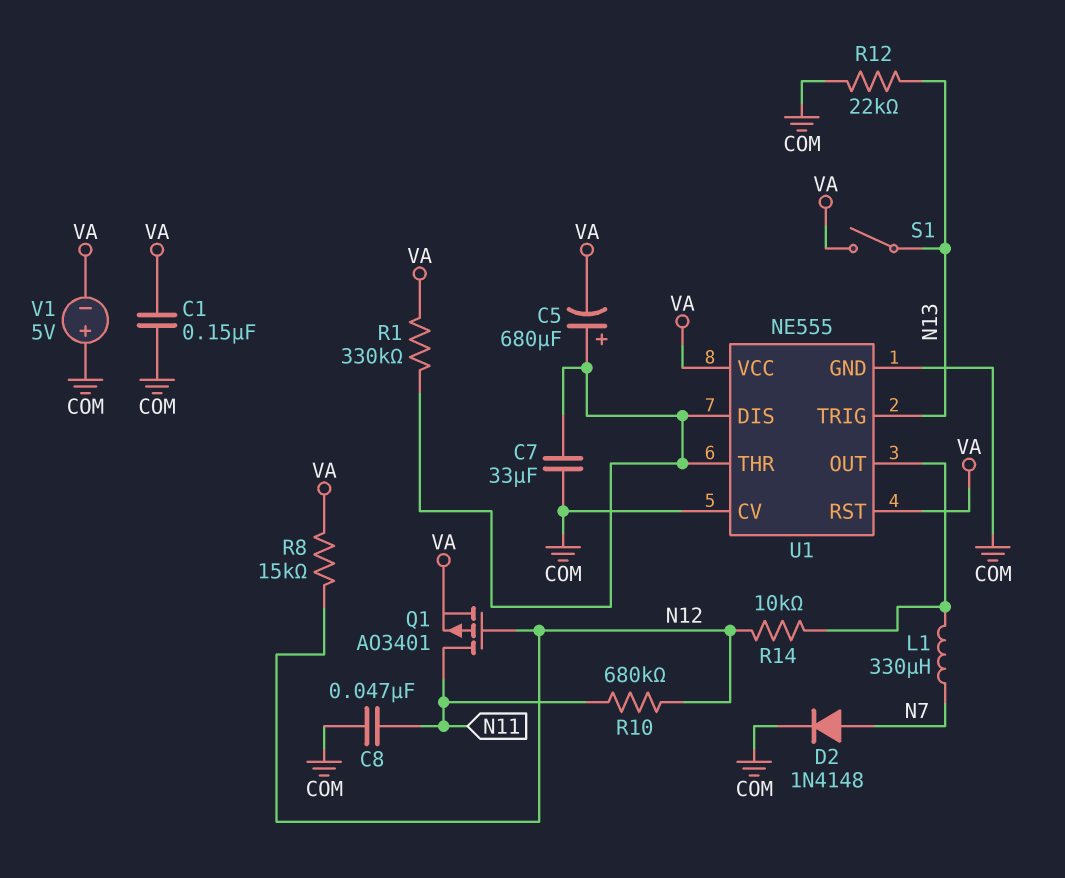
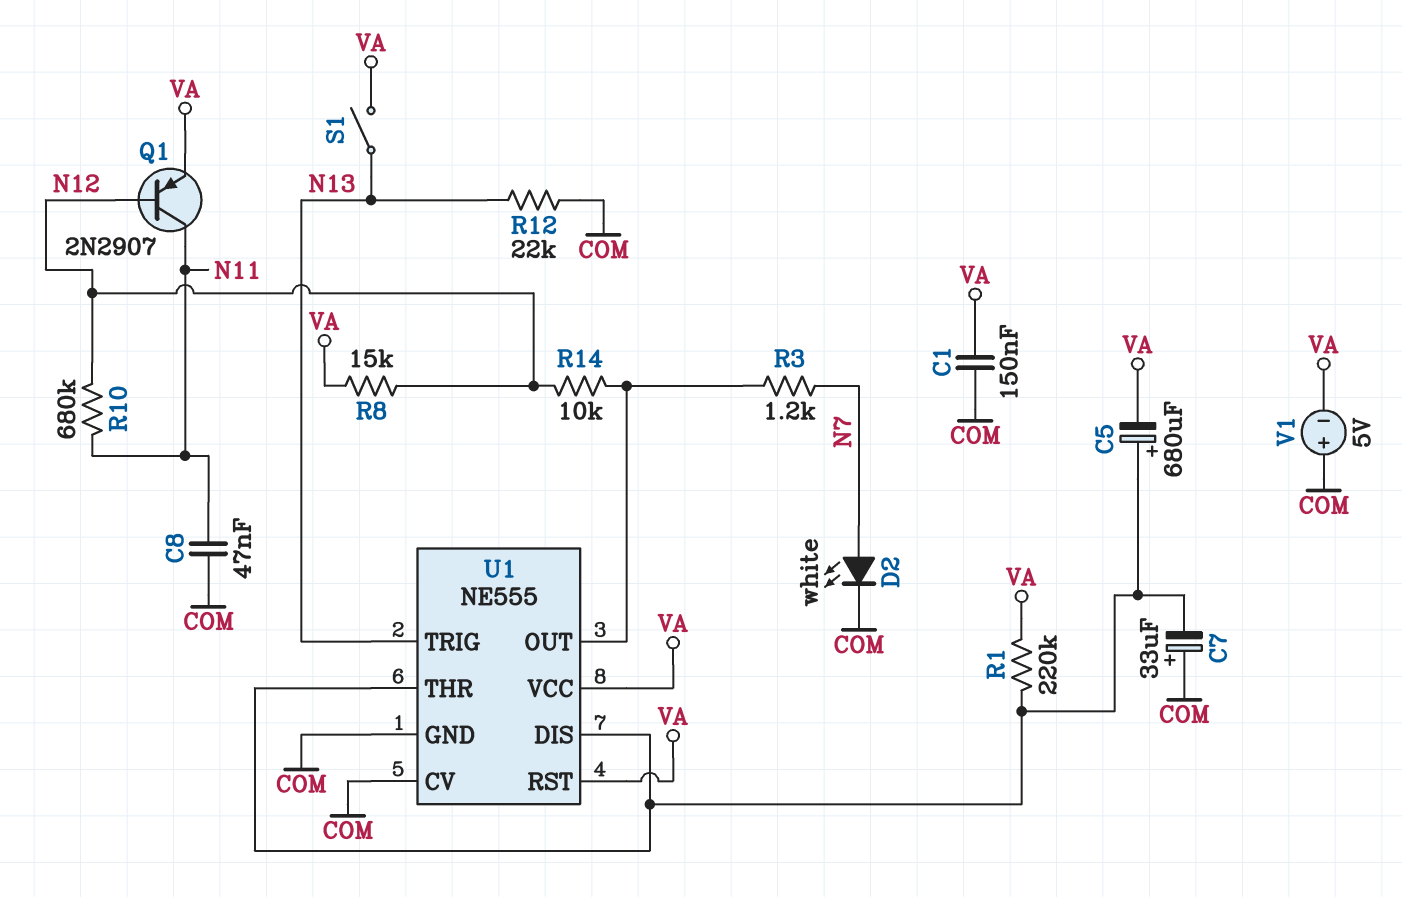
C7: 33uF (COM, U1/DIS) -> 33uF (plus COM, minus U1/DIS)
D2: diode 1N4148 (A N7, K COM) -> LED white (A N7, K COM)
L1: 330uH (N7, U1/OUT) -> none
Q1: PMOS AO3401 (G N12, D N11, S VA) -> PNP 2N2907 (B N12, C N11, E VA)
R1: 330k (U1/DIS, VA) -> 220k (U1/DIS, VA)
R3: none -> 1.2k (N7, U1/OUT)

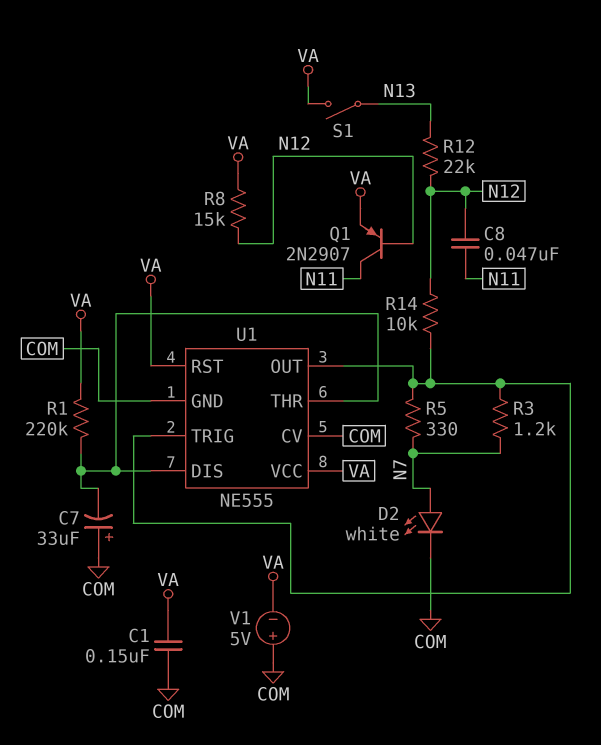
C5: 680uF (plus U1/DIS, minus VA) -> none
C8: 47nF (COM, N11) -> 47nF (N11, N12)
R5: none -> 330 (N7, U1/OUT)
R10: 680k (N11, N12) -> none
R12: 22k (COM, N13) -> 22k (N12, N13)
U1 pin TRIG: N13 -> U1/OUT

